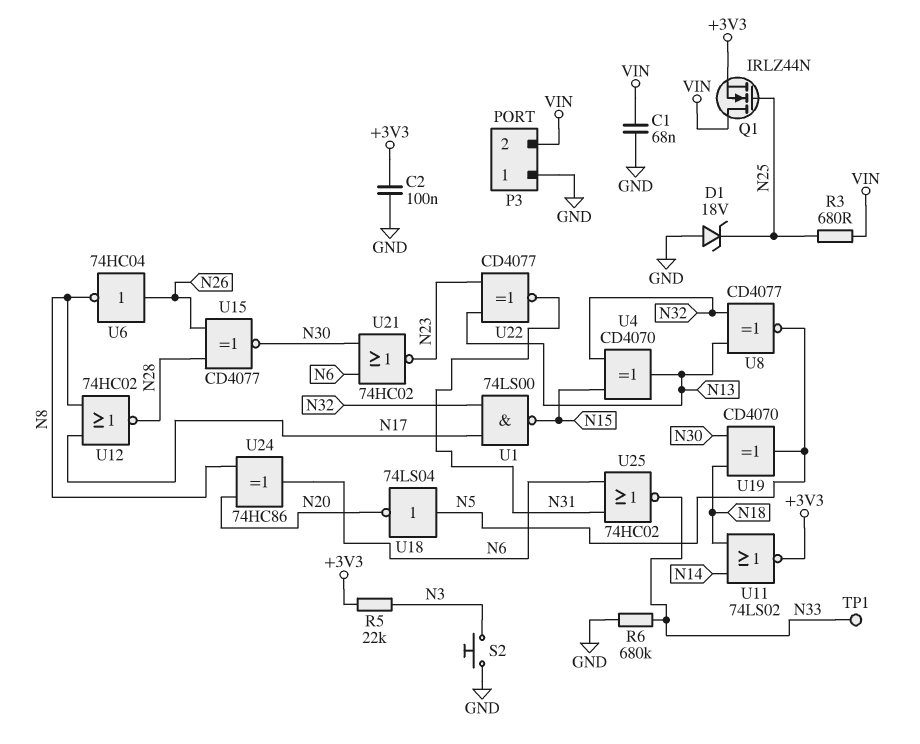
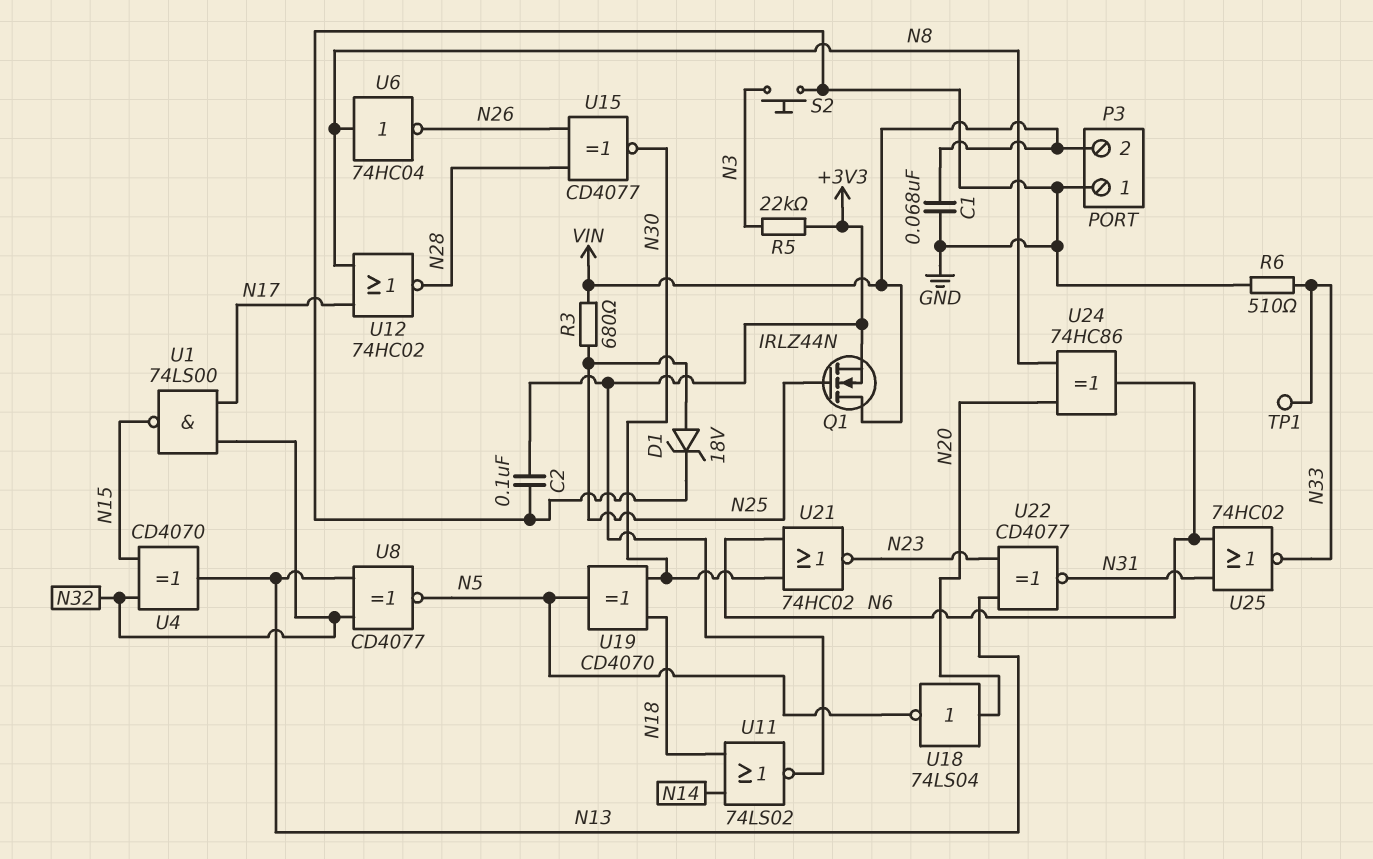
D1: zener 18V (A GND, K N25) -> zener 18V (A N25, K GND)
R6: 680k (GND, N33) -> 510 (GND, N33)
U6: NOT 74HC04 (in N26, out N8) -> NOT 74HC04 (in N8, out N26)
U18: NOT 74LS04 (in N5, out N20) -> NOT 74LS04 (in N20, out N5)

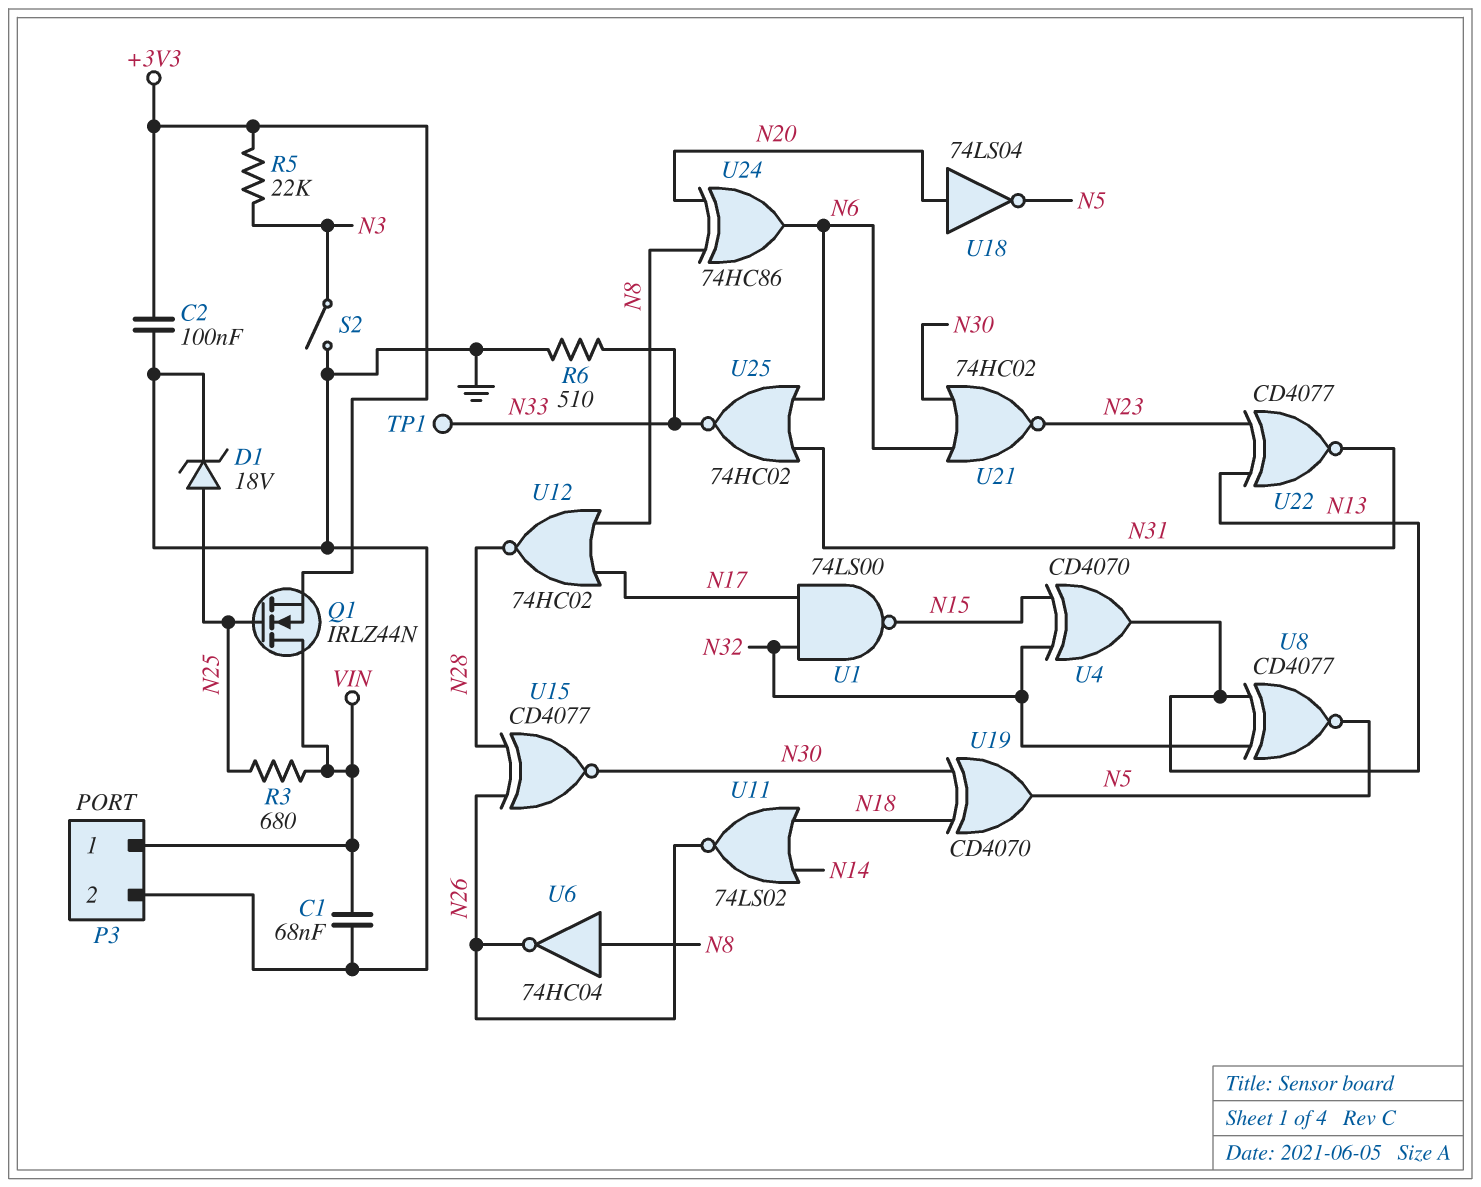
P3 pin 1: GND -> VIN
P3 pin 2: VIN -> GND
S2: button (GND, N3) -> switch (GND, N3)
U11: NOR 74LS02 (in N14, in N18, out +3V3) -> NOR 74LS02 (in N14, in N18, out N26)

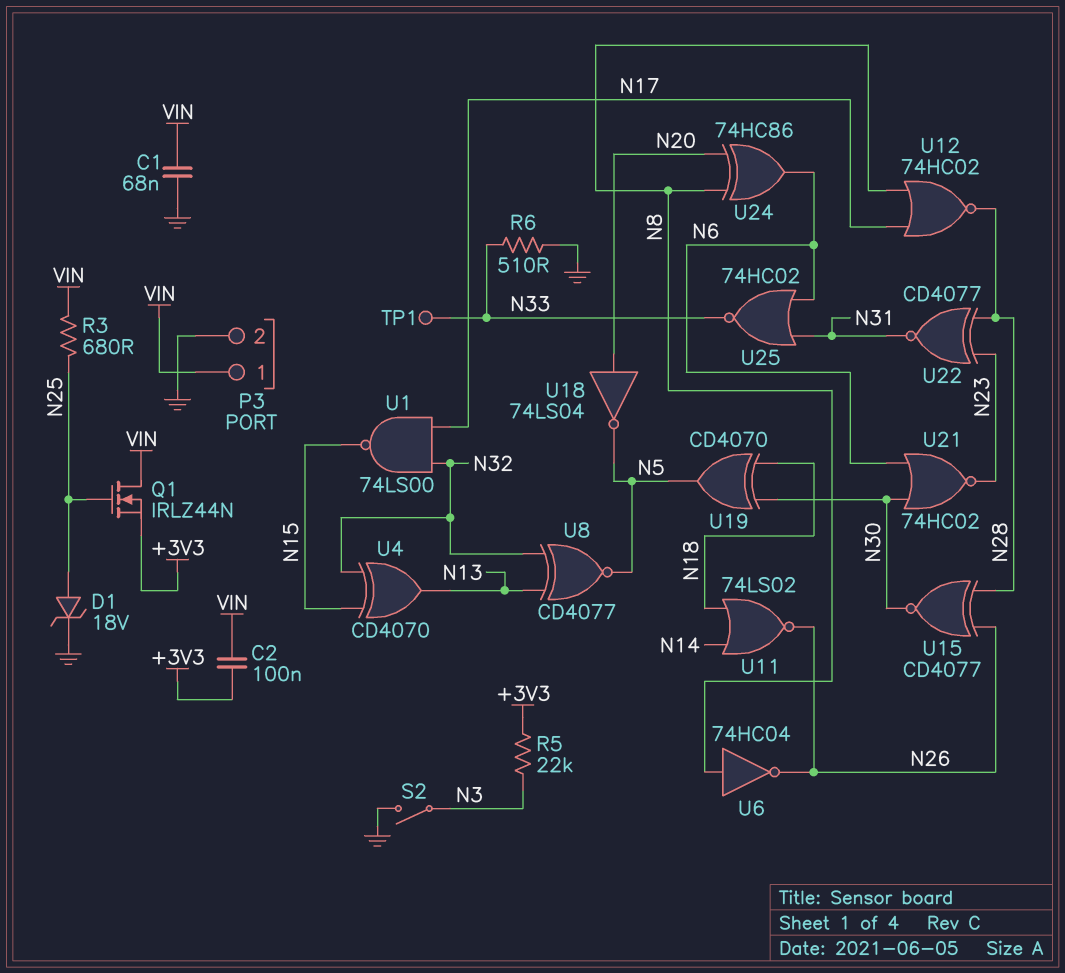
C2: 100nF (+3V3, GND) -> 100nF (+3V3, VIN)
U22: XNOR CD4077 (in N13, in N23, out N31) -> XNOR CD4077 (in N23, in N28, out N31)

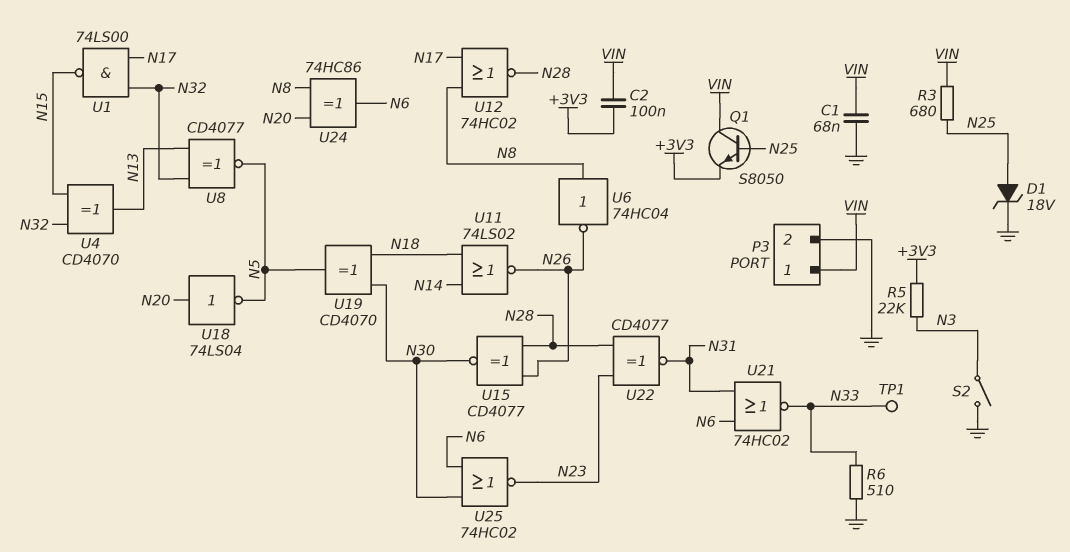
Q1: NMOS IRLZ44N (G N25, D VIN, S +3V3) -> NPN S8050 (B N25, C VIN, E +3V3)
U21: NOR 74HC02 (in N6, in N30, out N23) -> NOR 74HC02 (in N6, in N31, out N33)
U25: NOR 74HC02 (in N6, in N31, out N33) -> NOR 74HC02 (in N6, in N30, out N23)

